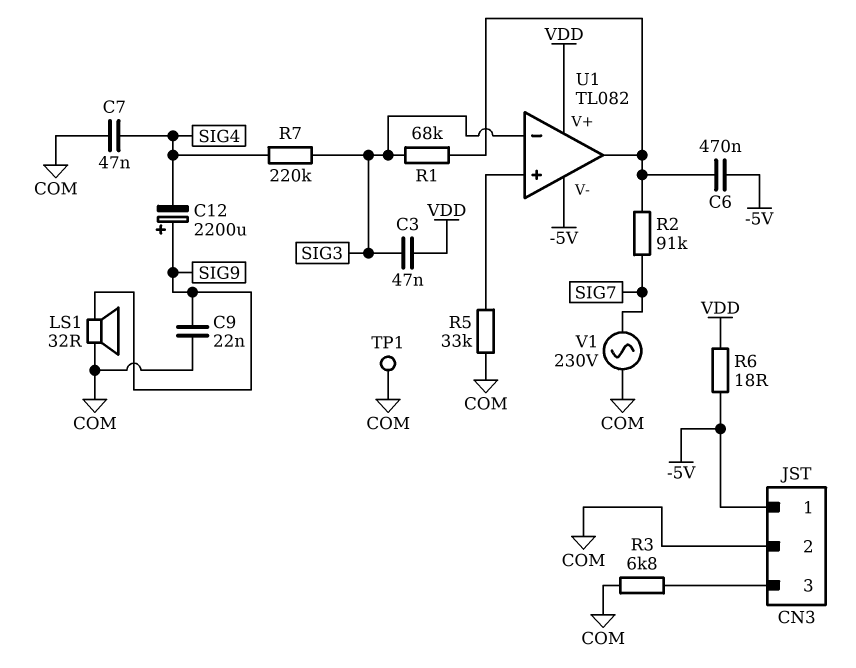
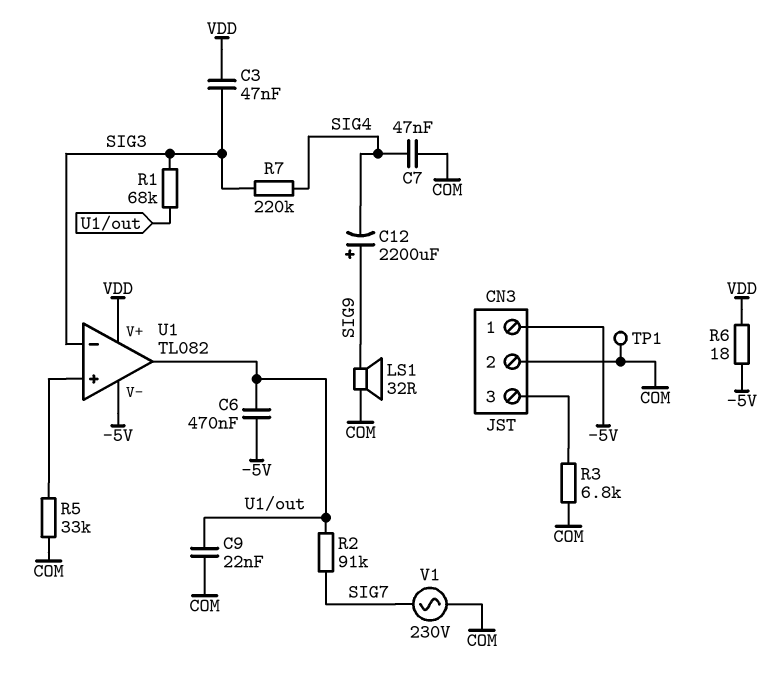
C9: 22nF (COM, SIG9) -> 22nF (COM, U1/out)

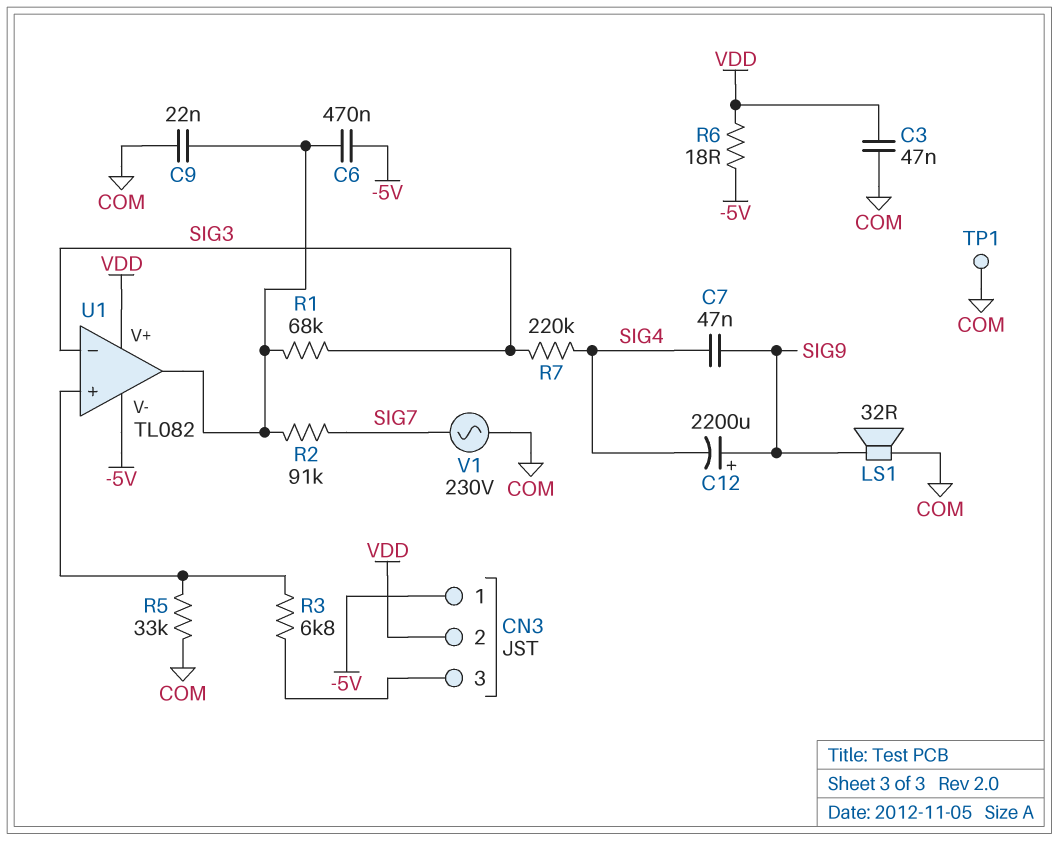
C3: 47nF (SIG3, VDD) -> 47nF (COM, VDD)
C7: 47nF (COM, SIG4) -> 47nF (SIG4, SIG9)
CN3 pin 2: COM -> VDD
R3: 6.8k (CN3/3, COM) -> 6.8k (CN3/3, U1/in+)

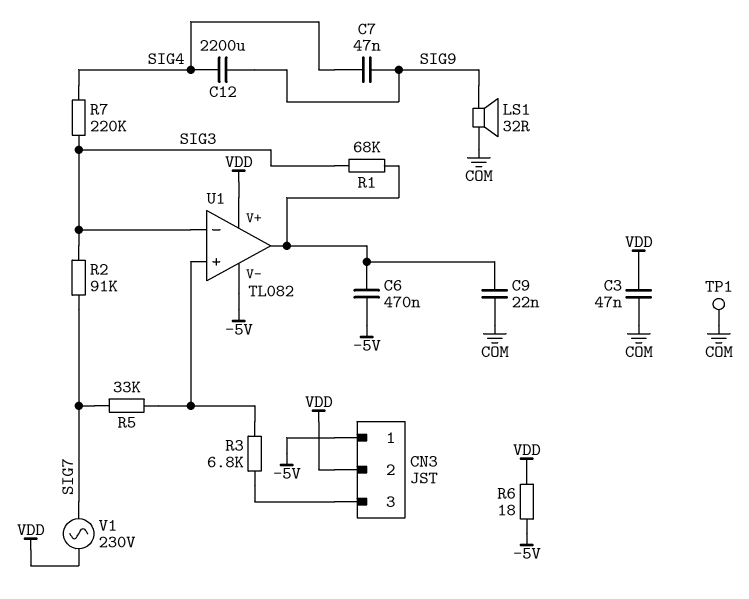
C12: 2200uF (plus SIG9, minus SIG4) -> 2200uF (SIG4, SIG9)
R2: 91k (SIG7, U1/out) -> 91k (SIG3, SIG7)
R5: 33k (COM, U1/in+) -> 33k (SIG7, U1/in+)
V1: AC 230V (COM, SIG7) -> AC 230V (SIG7, VDD)

